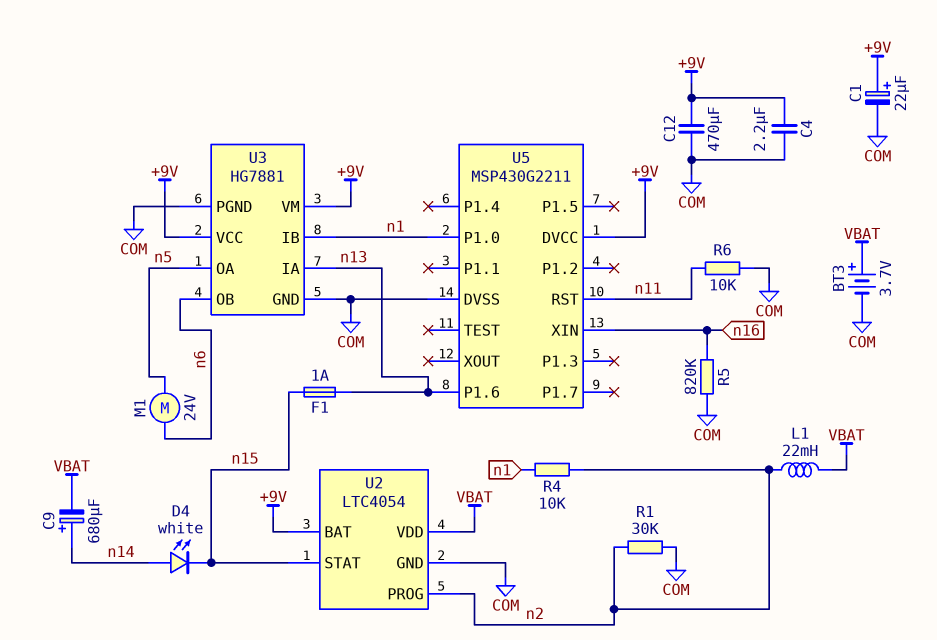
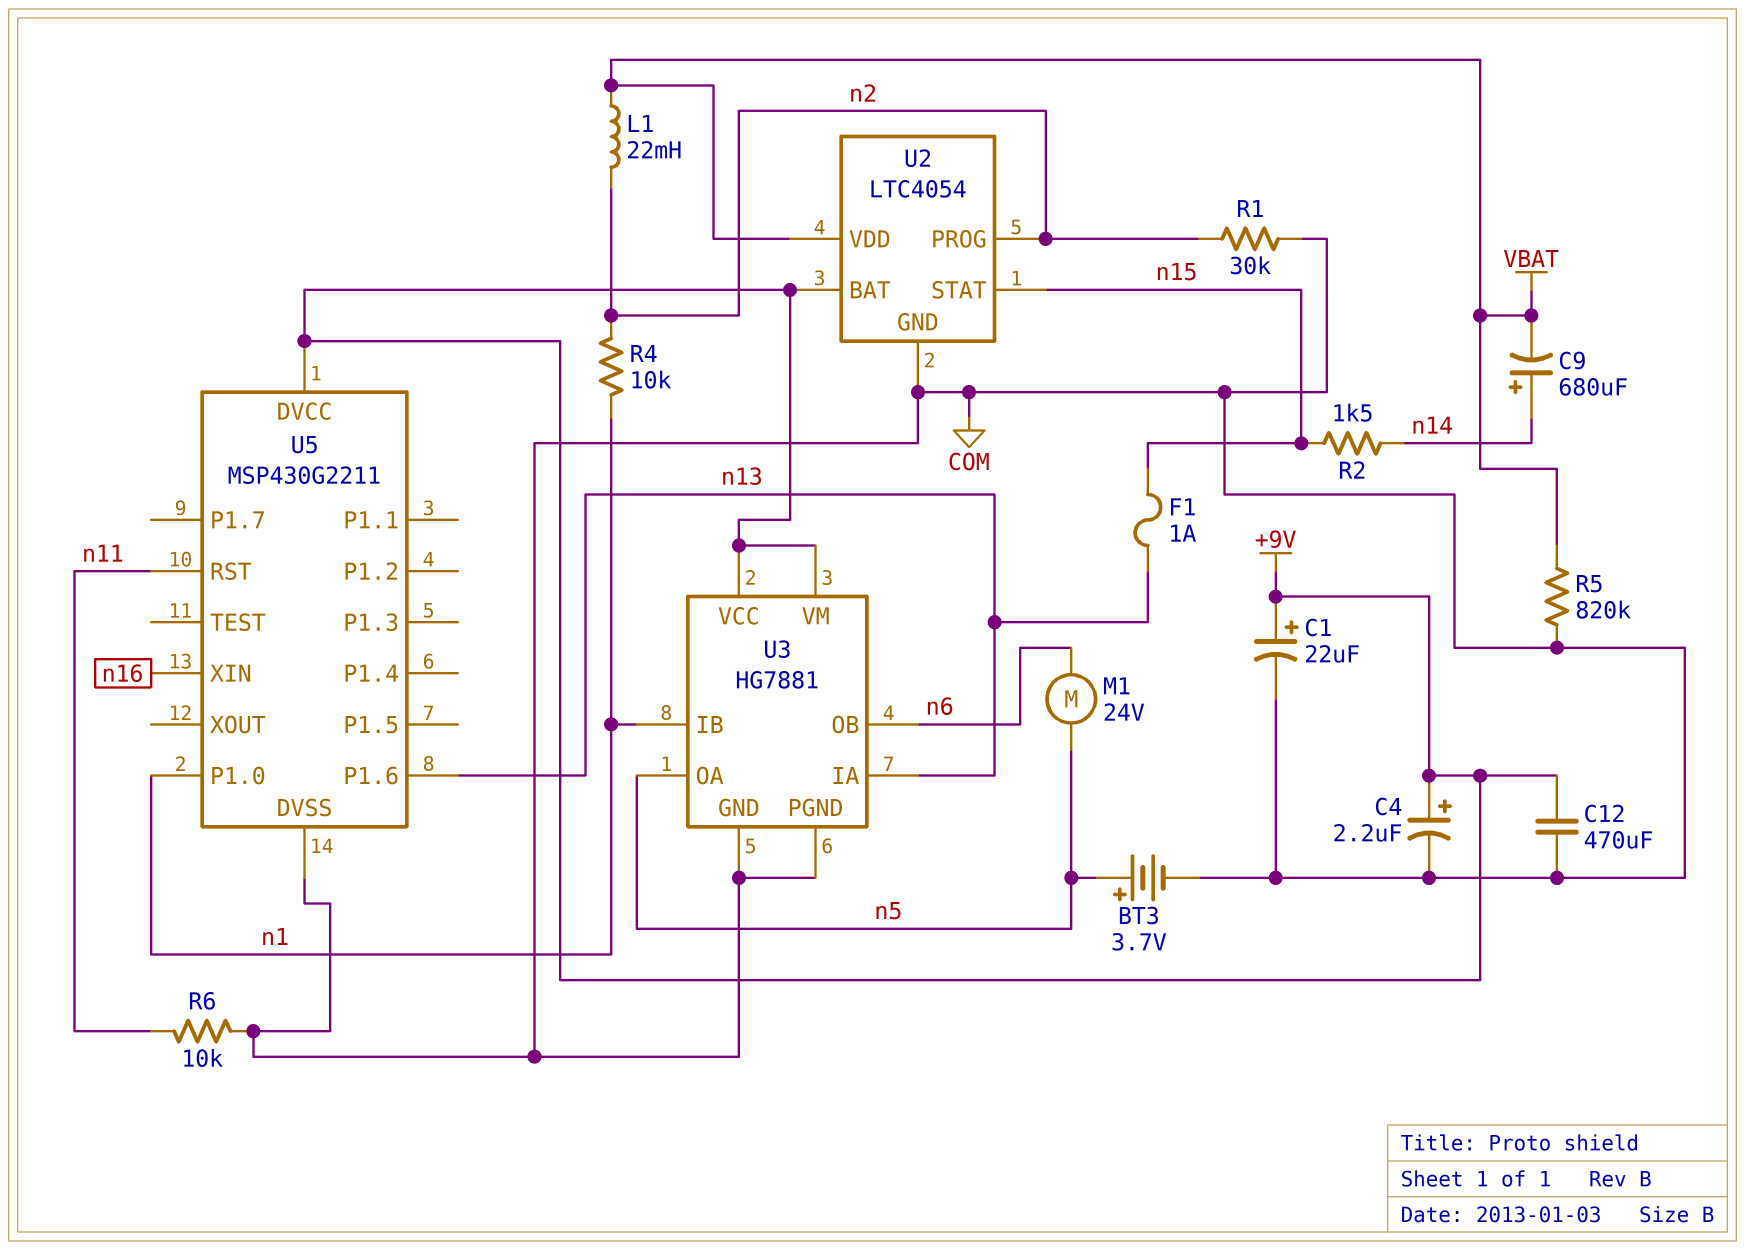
BT3: 3.7V (plus VBAT, minus COM) -> 3.7V (plus n5, minus COM)
C4: 2.2uF (+9V, COM) -> 2.2uF (plus +9V, minus COM)
D4: LED white (A n14, K n15) -> none
R2: none -> 1.5k (n14, n15)
R5: 820k (COM, n16) -> 820k (COM, VBAT)

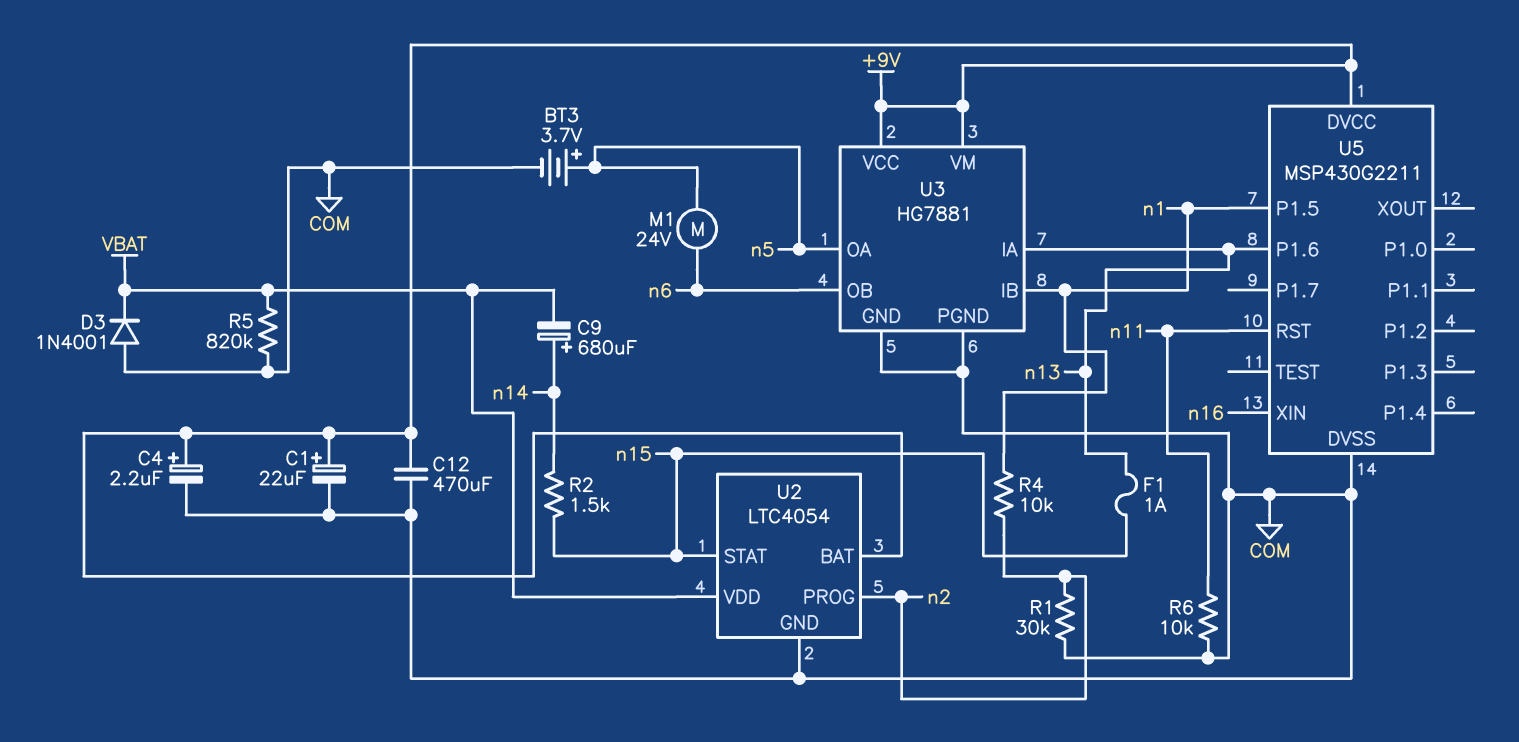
D3: none -> diode 1N4001 (A COM, K VBAT)
L1: 22mH (VBAT, n2) -> none
U5 pin P1.0: n1 -> none
U5 pin P1.5: none -> n1

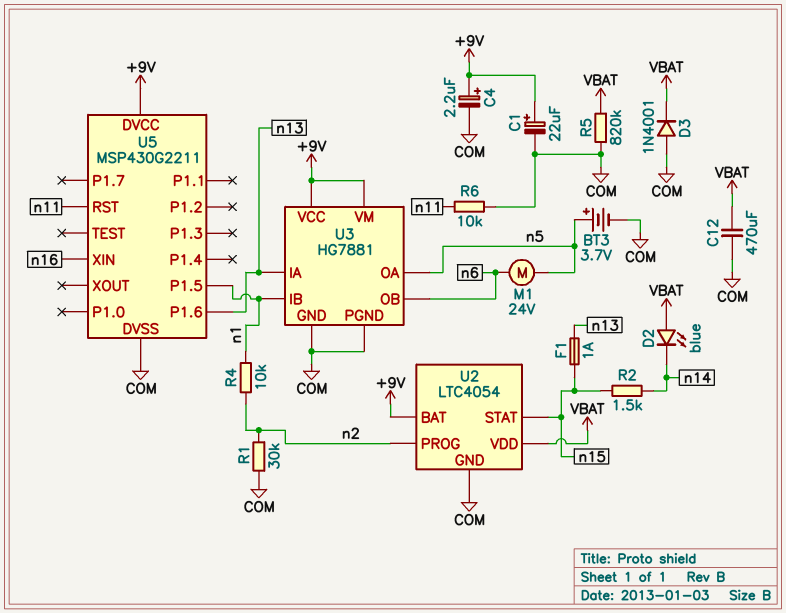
C9: 680uF (plus n14, minus VBAT) -> none
C12: 470uF (+9V, COM) -> 470uF (COM, VBAT)
D2: none -> LED blue (A VBAT, K n14)

